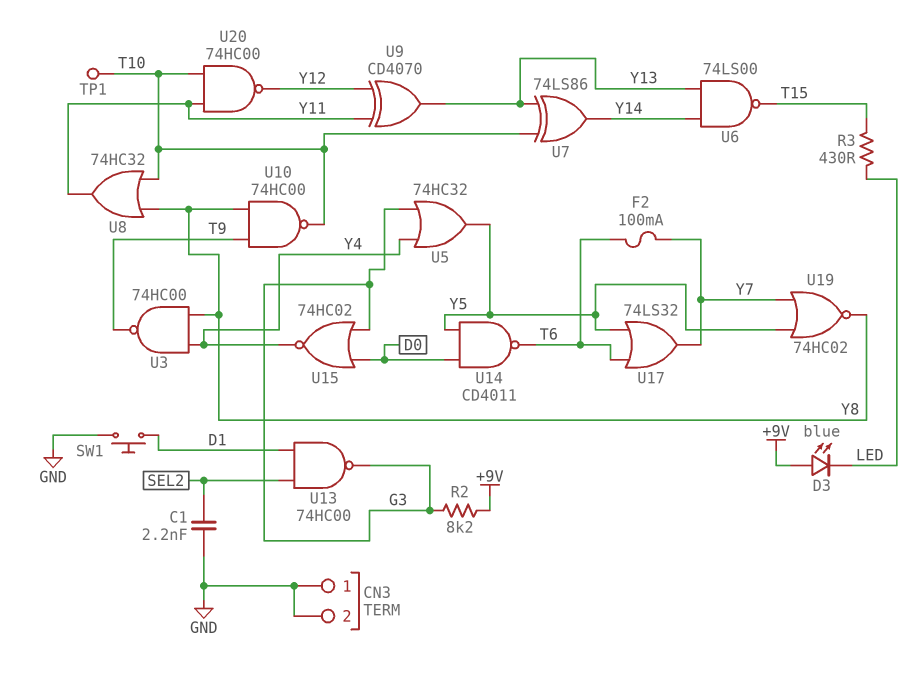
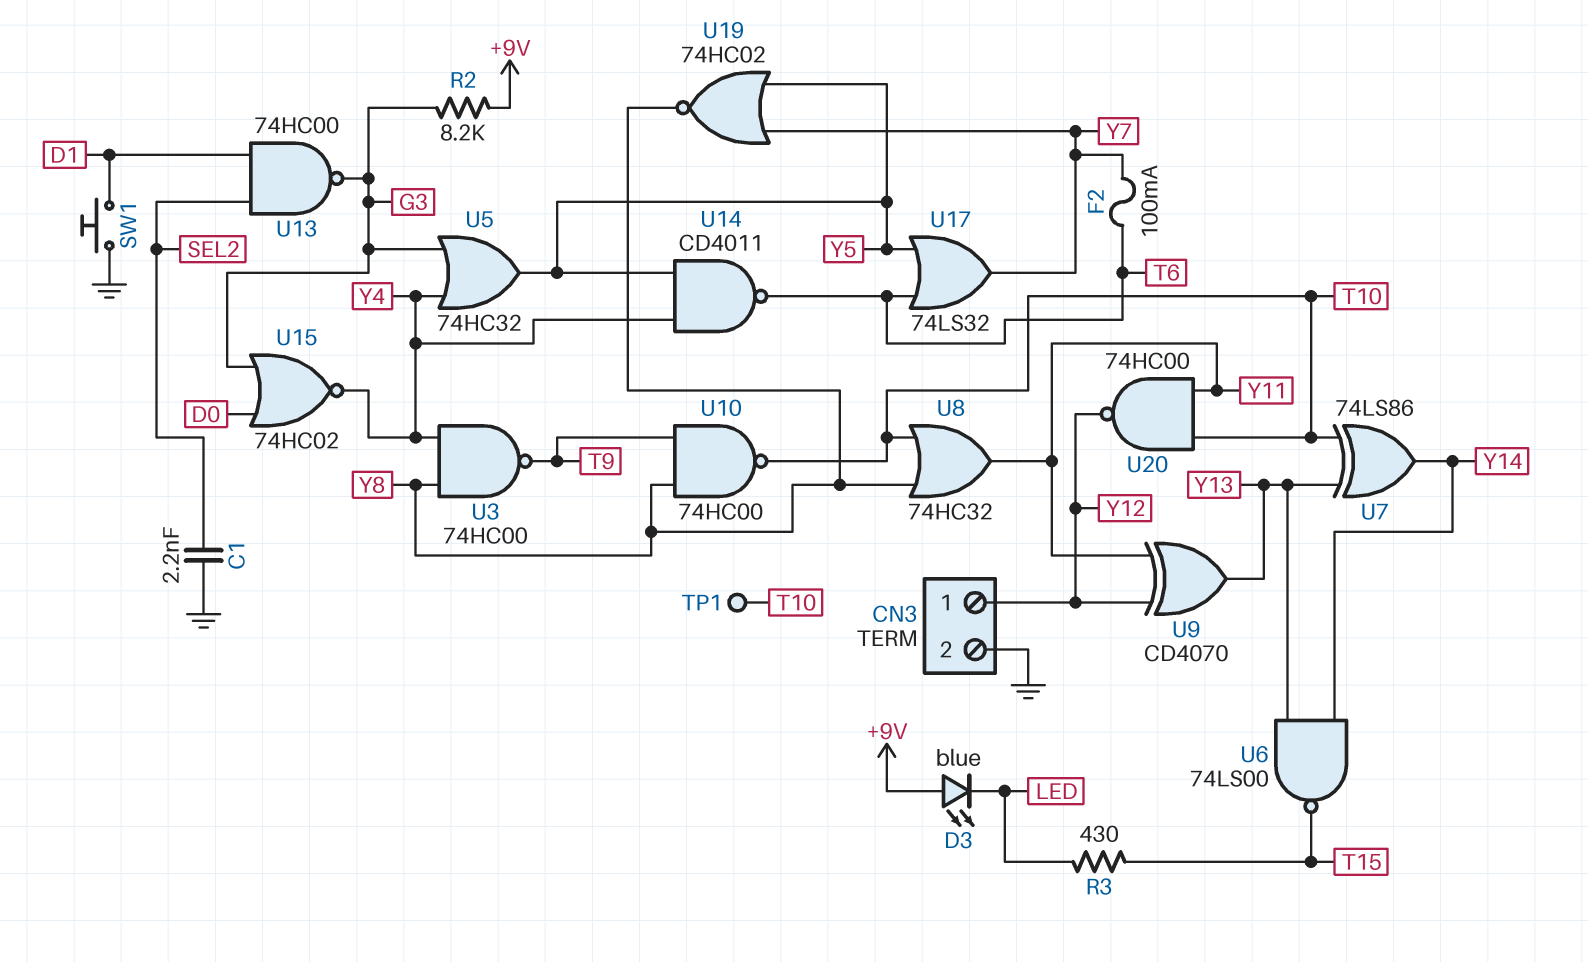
CN3 pin 1: GND -> Y12
U14: NAND CD4011 (in D0, in Y5, out T6) -> NAND CD4011 (in Y4, in Y5, out T6)

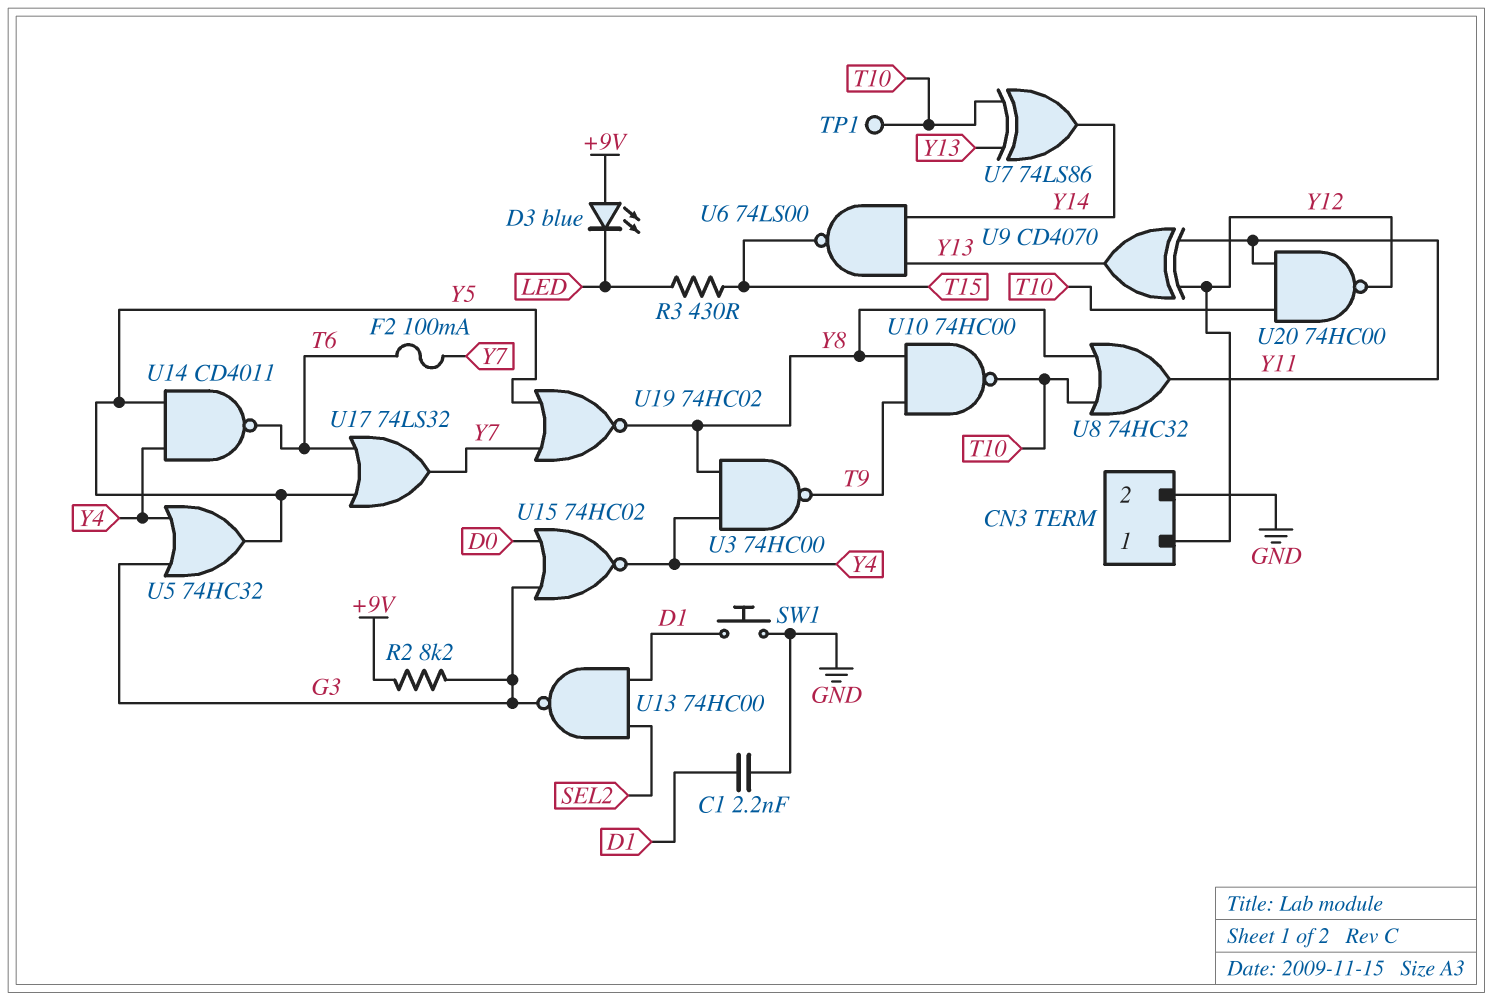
C1: 2.2nF (GND, SEL2) -> 2.2nF (D1, GND)

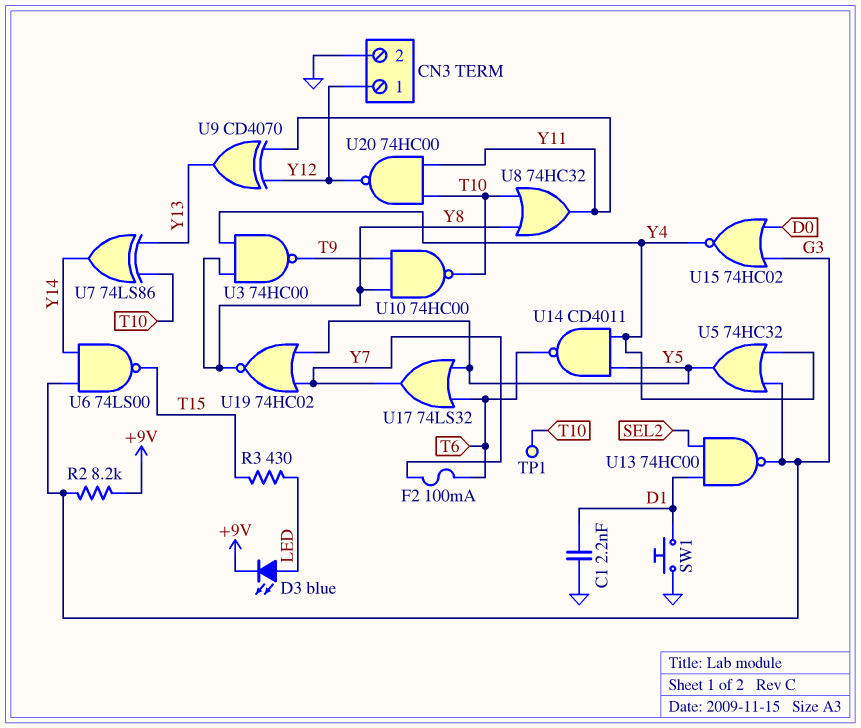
D3: LED blue (A +9V, K LED) -> LED blue (A LED, K +9V)
U6: NAND 74LS00 (in Y13, in Y14, out T15) -> NAND 74LS00 (in G3, in Y14, out T15)

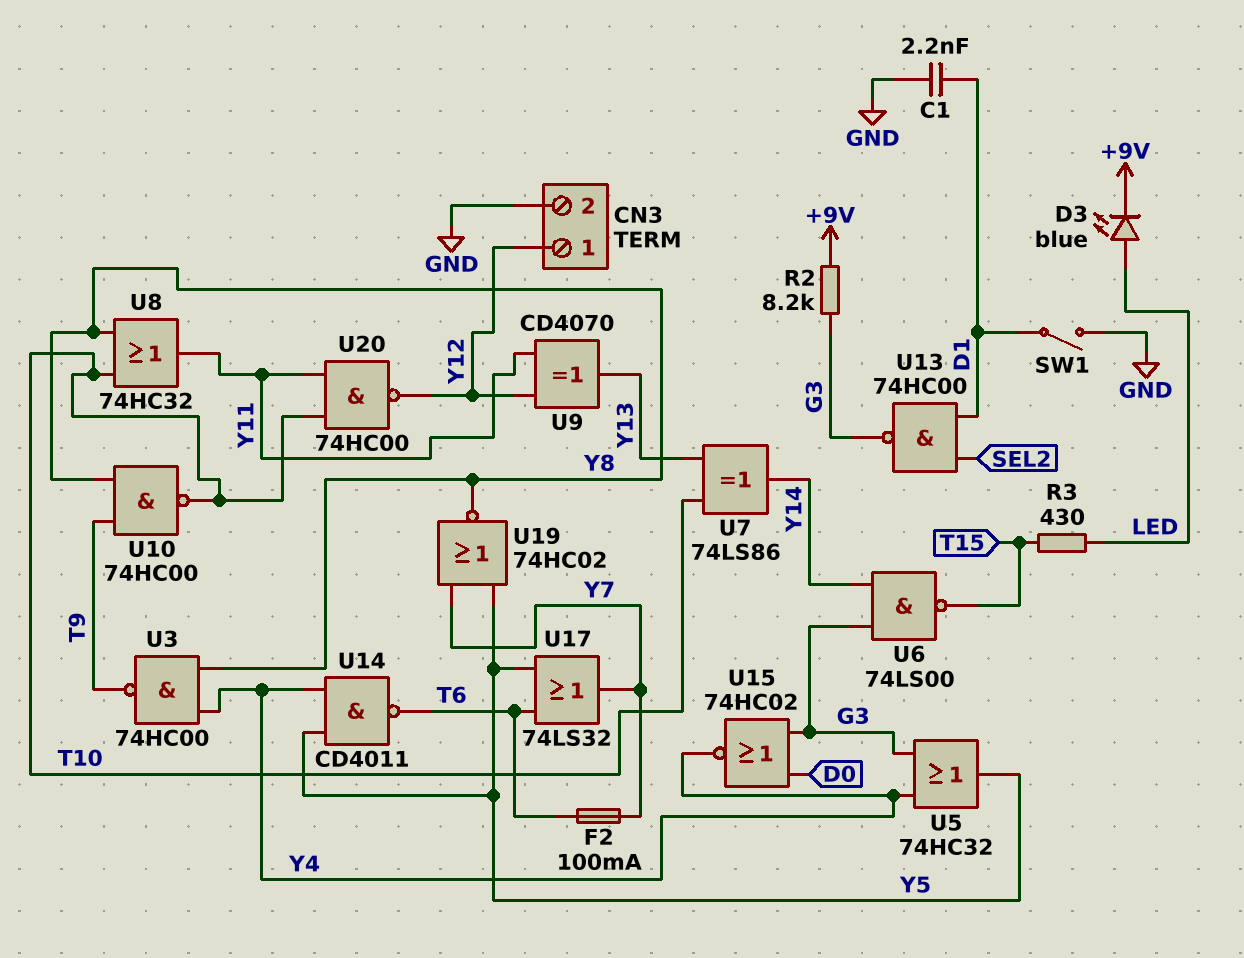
SW1: button (D1, GND) -> switch (D1, GND)
TP1: test point (T10) -> none

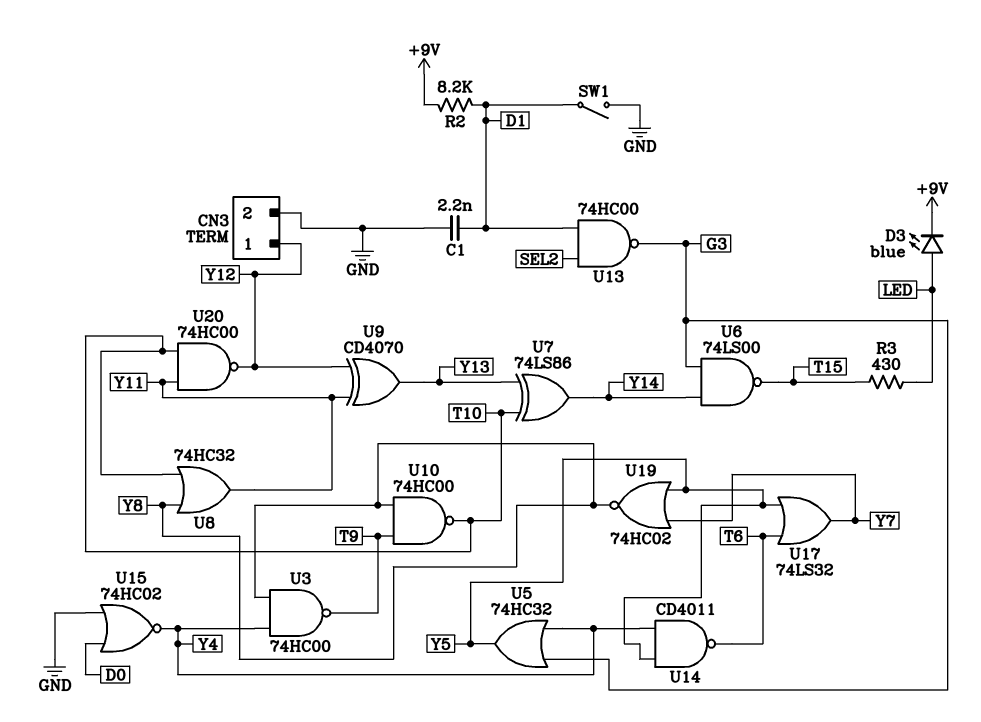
F2: 100mA (T6, Y7) -> none
R2: 8.2k (+9V, G3) -> 8.2k (+9V, D1)
U15: NOR 74HC02 (in D0, in G3, out Y4) -> NOR 74HC02 (in D0, in GND, out Y4)

